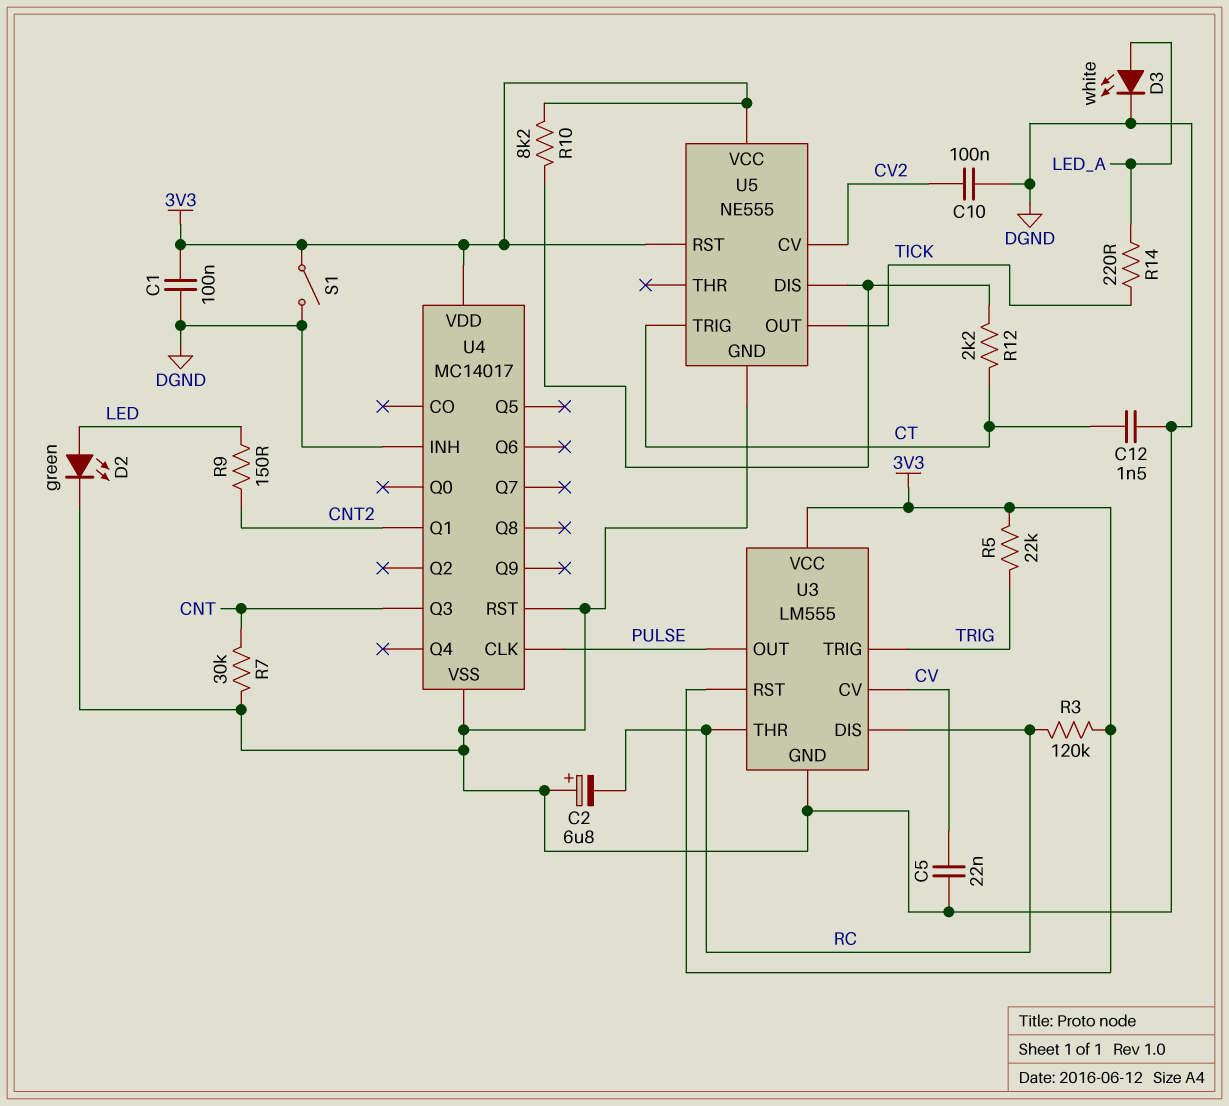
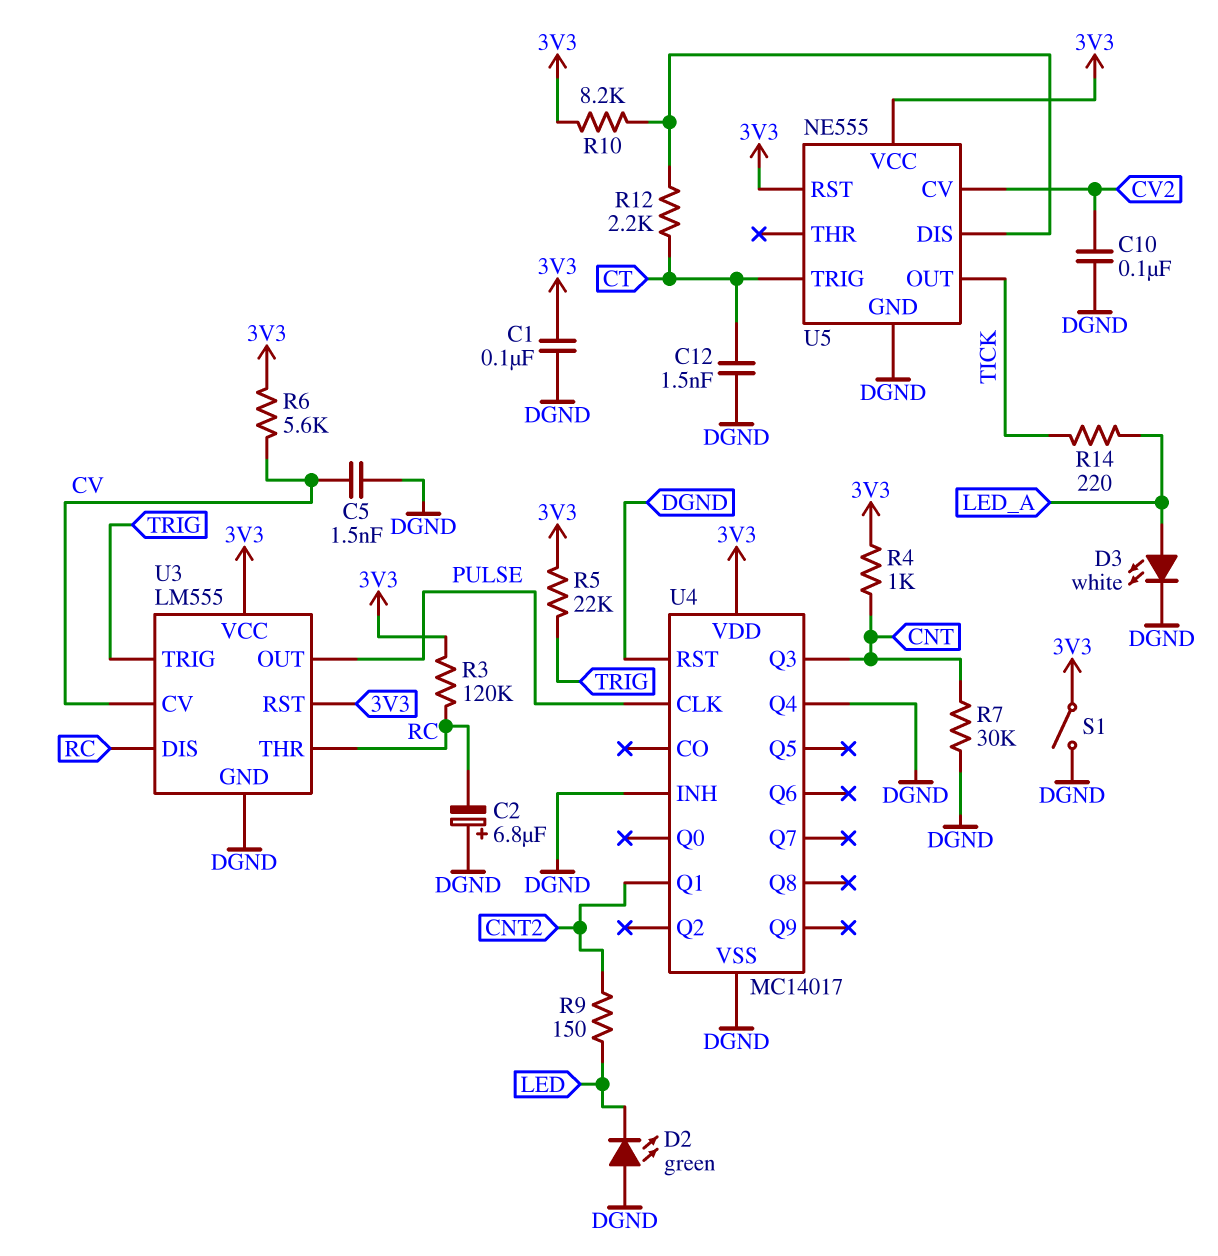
C5: 22nF (CV, DGND) -> 1.5nF (CV, DGND)
D2: LED green (A LED, K DGND) -> LED green (A DGND, K LED)
R4: none -> 1k (3V3, CNT)
R6: none -> 5.6k (3V3, CV)
U4 pin Q4: none -> DGND

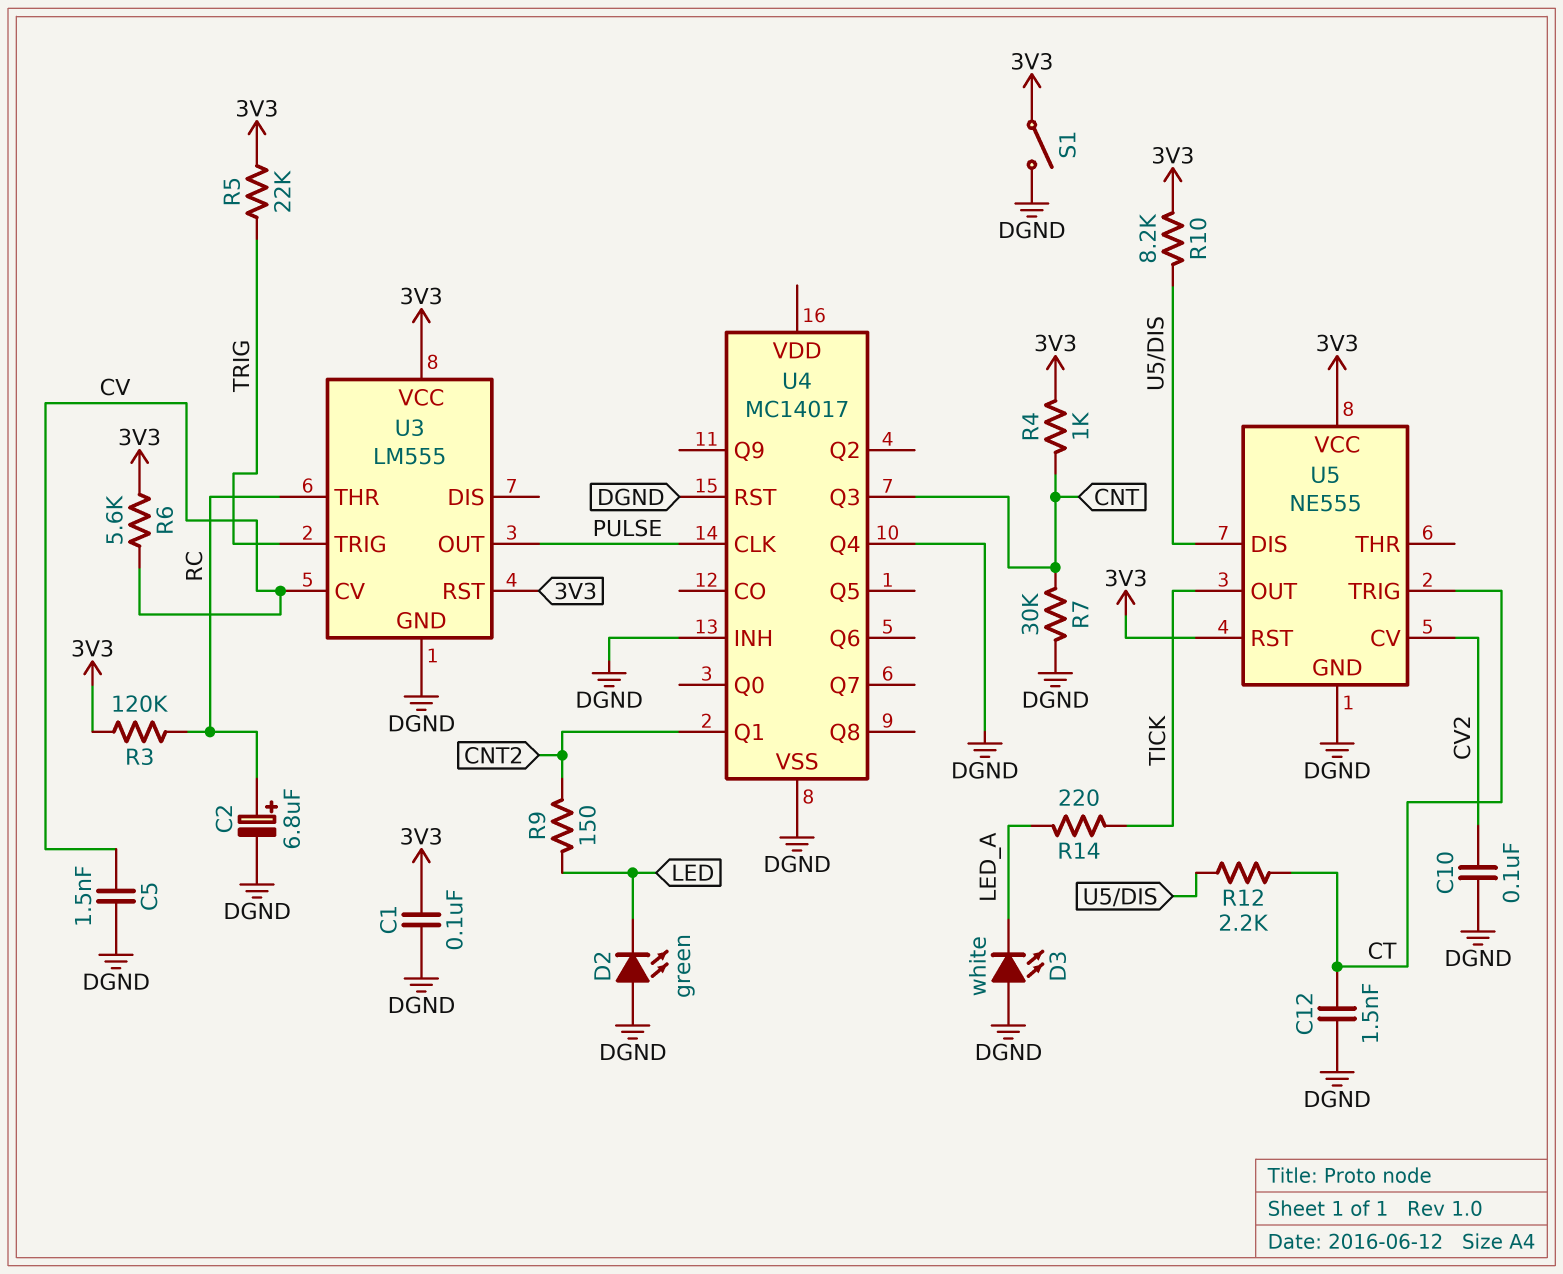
C2: 6.8uF (plus DGND, minus RC) -> 6.8uF (plus RC, minus DGND)
D3: LED white (A LED_A, K DGND) -> LED white (A DGND, K LED_A)
U3 pin DIS: RC -> none
U4 pin VDD: 3V3 -> none

